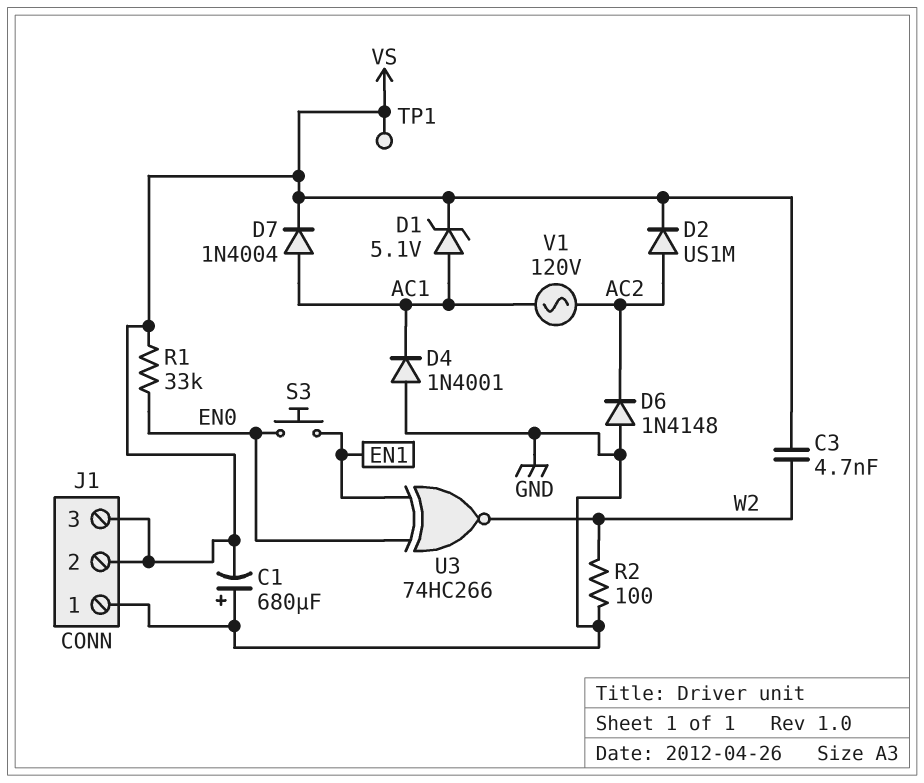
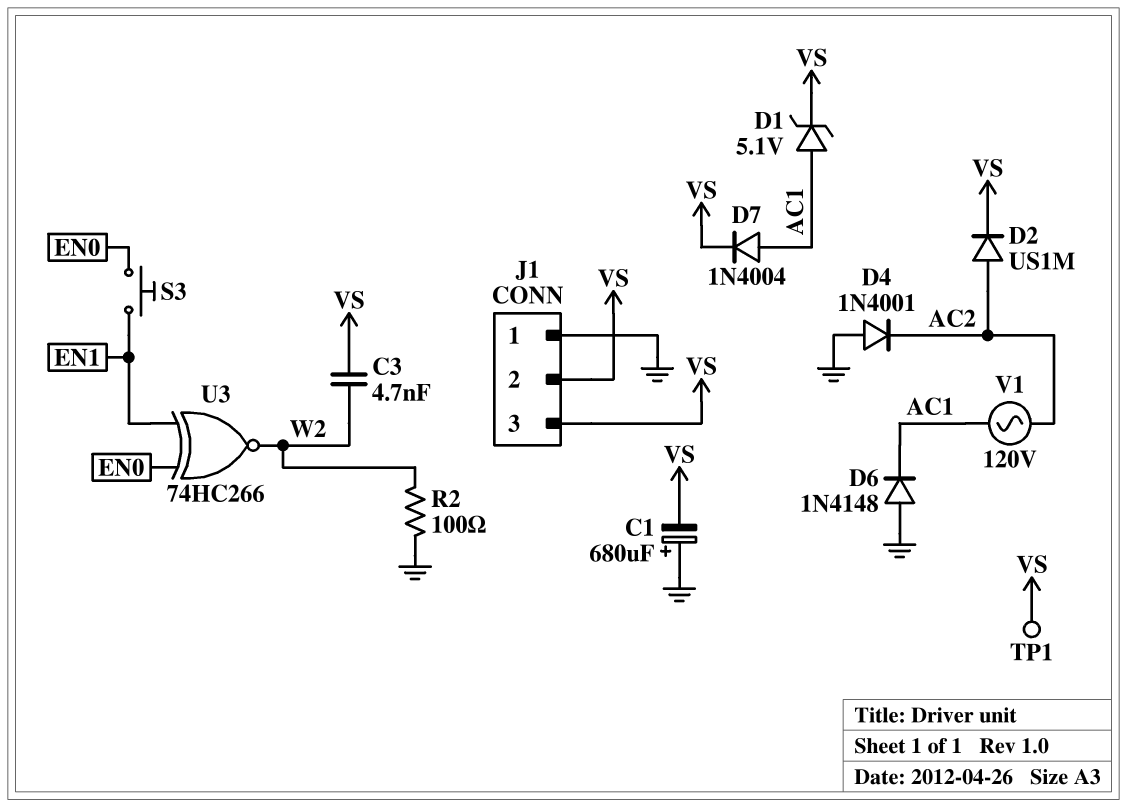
D4: diode 1N4001 (A GND, K AC1) -> diode 1N4001 (A GND, K AC2)
D6: diode 1N4148 (A GND, K AC2) -> diode 1N4148 (A GND, K AC1)
R1: 33k (EN0, VS) -> none

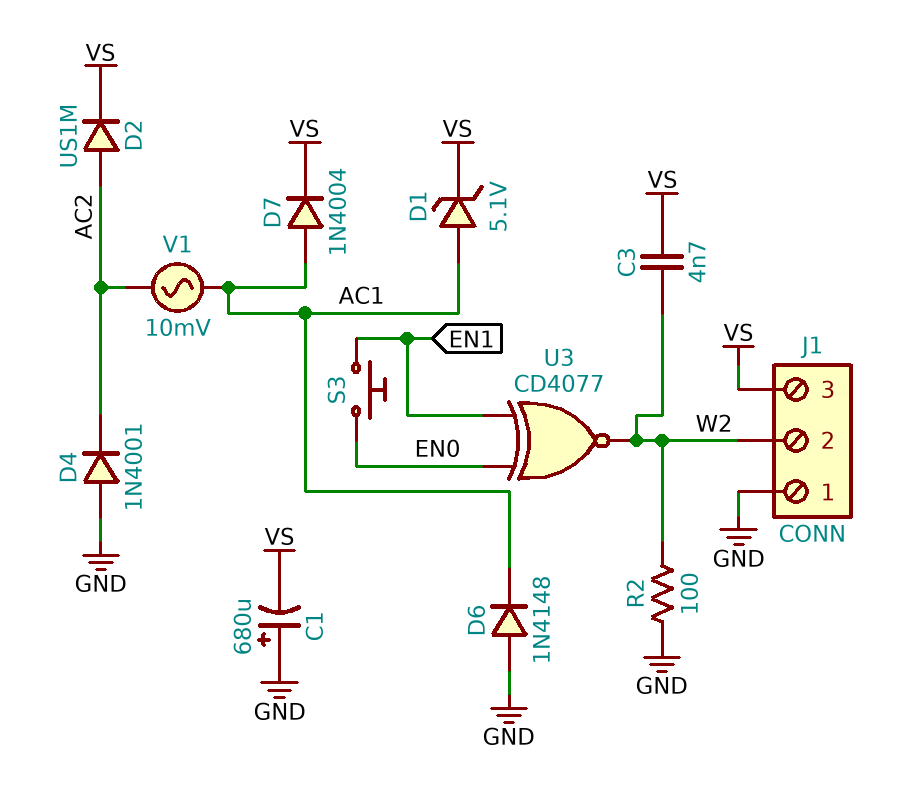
J1 pin 2: VS -> W2
TP1: test point (VS) -> none
U3: XNOR 74HC266 (in EN0, in EN1, out W2) -> XNOR CD4077 (in EN0, in EN1, out W2)
V1: AC 120V (AC1, AC2) -> AC 10mV (AC1, AC2)

